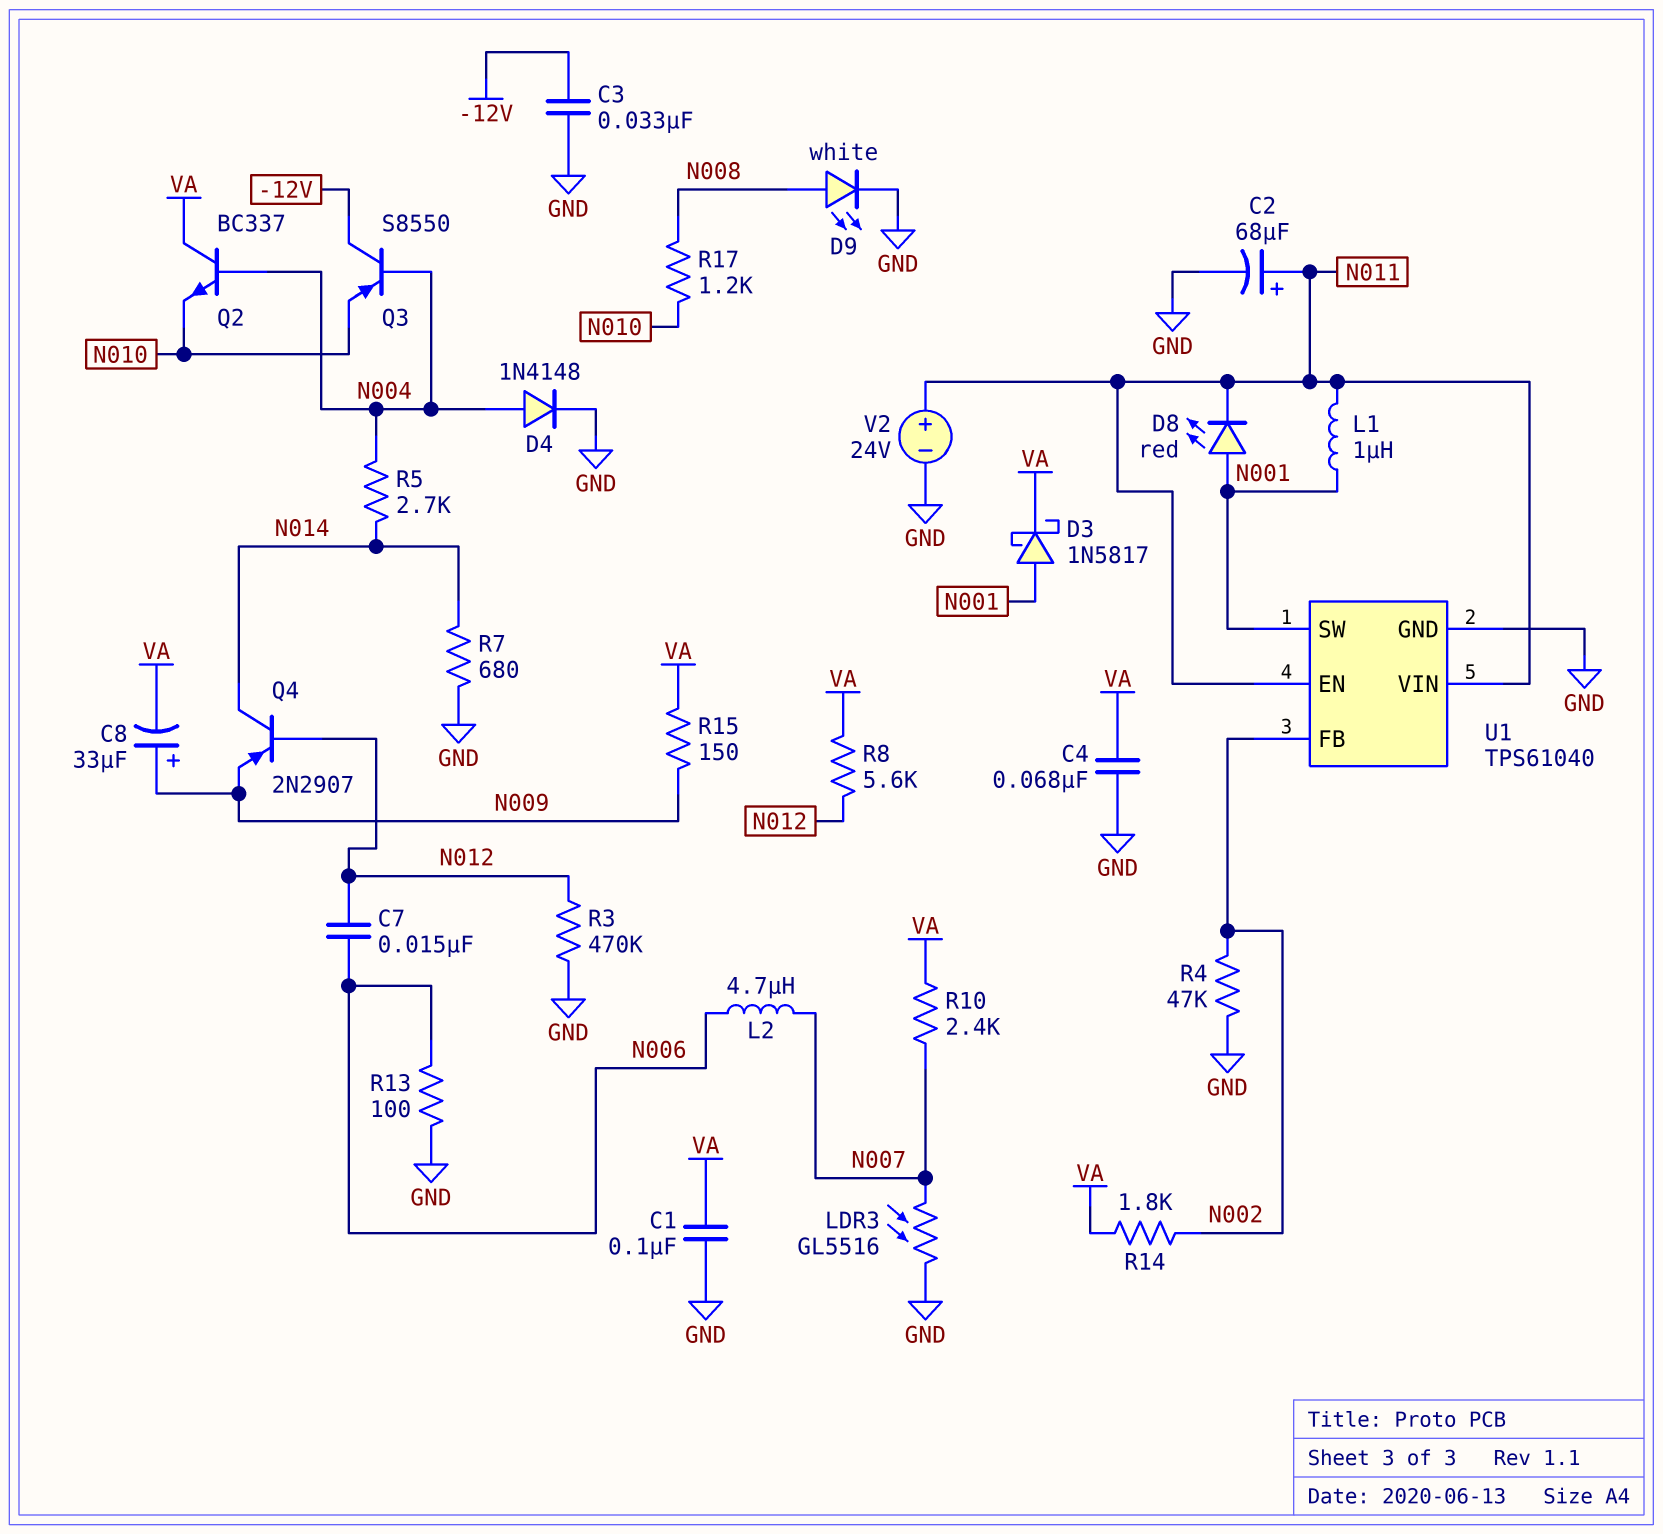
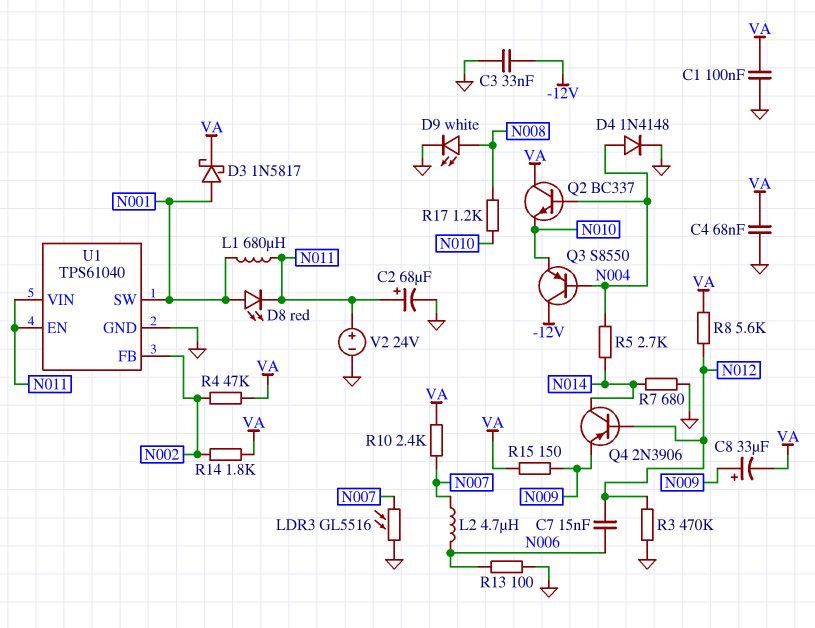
L1: 1uH (N001, N011) -> 680uH (N001, N011)
Q4: PNP 2N2907 (B N012, C N014, E N009) -> PNP 2N3906 (B N012, C N014, E N009)
R4: 47k (GND, N002) -> 47k (N002, VA)

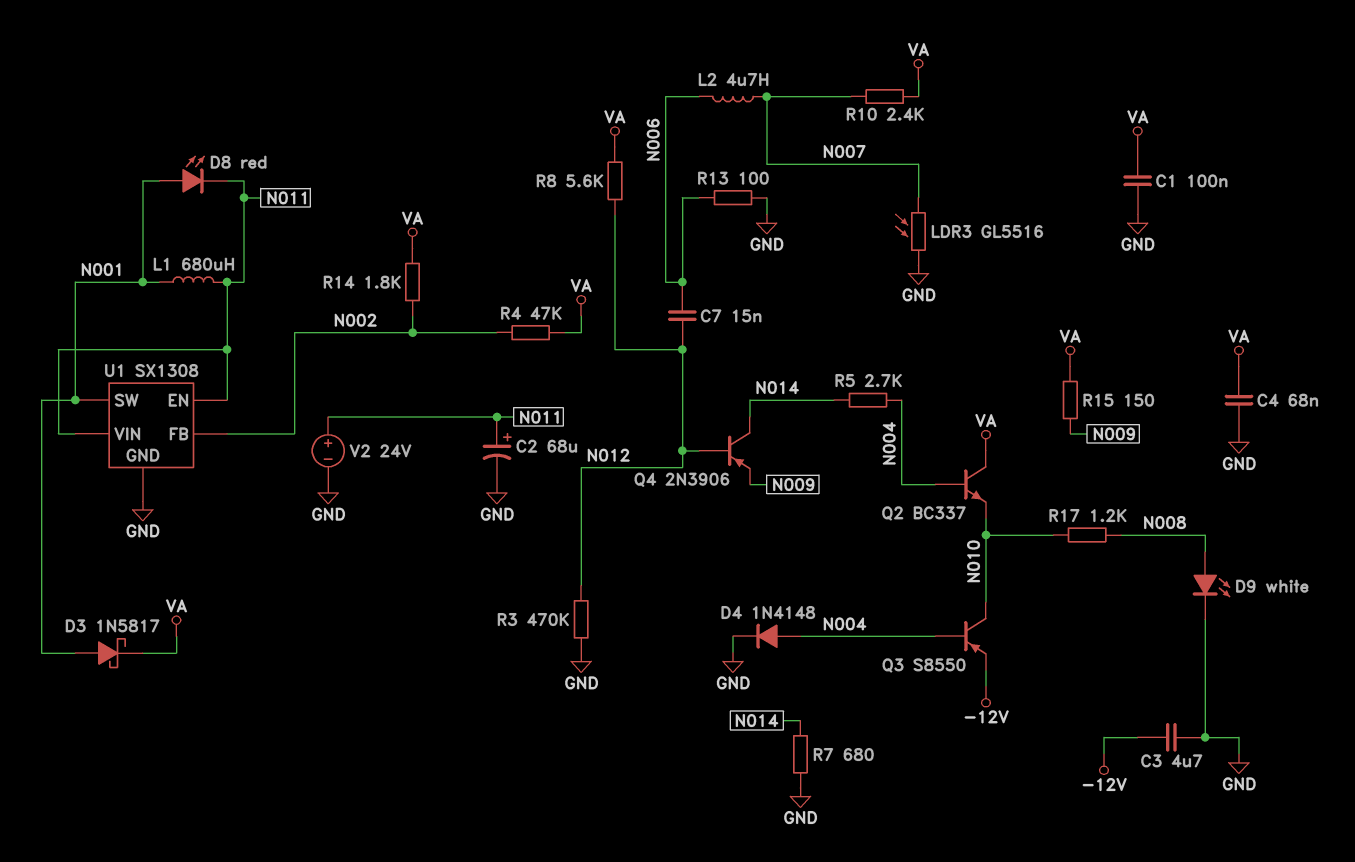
C3: 33nF (-12V, GND) -> 4.7uF (-12V, GND)
C8: 33uF (plus N009, minus VA) -> none
Q3: PNP S8550 (B N004, C -12V, E N010) -> PNP S8550 (B N004, C N010, E -12V)
U1: TPS61040 -> SX1308

